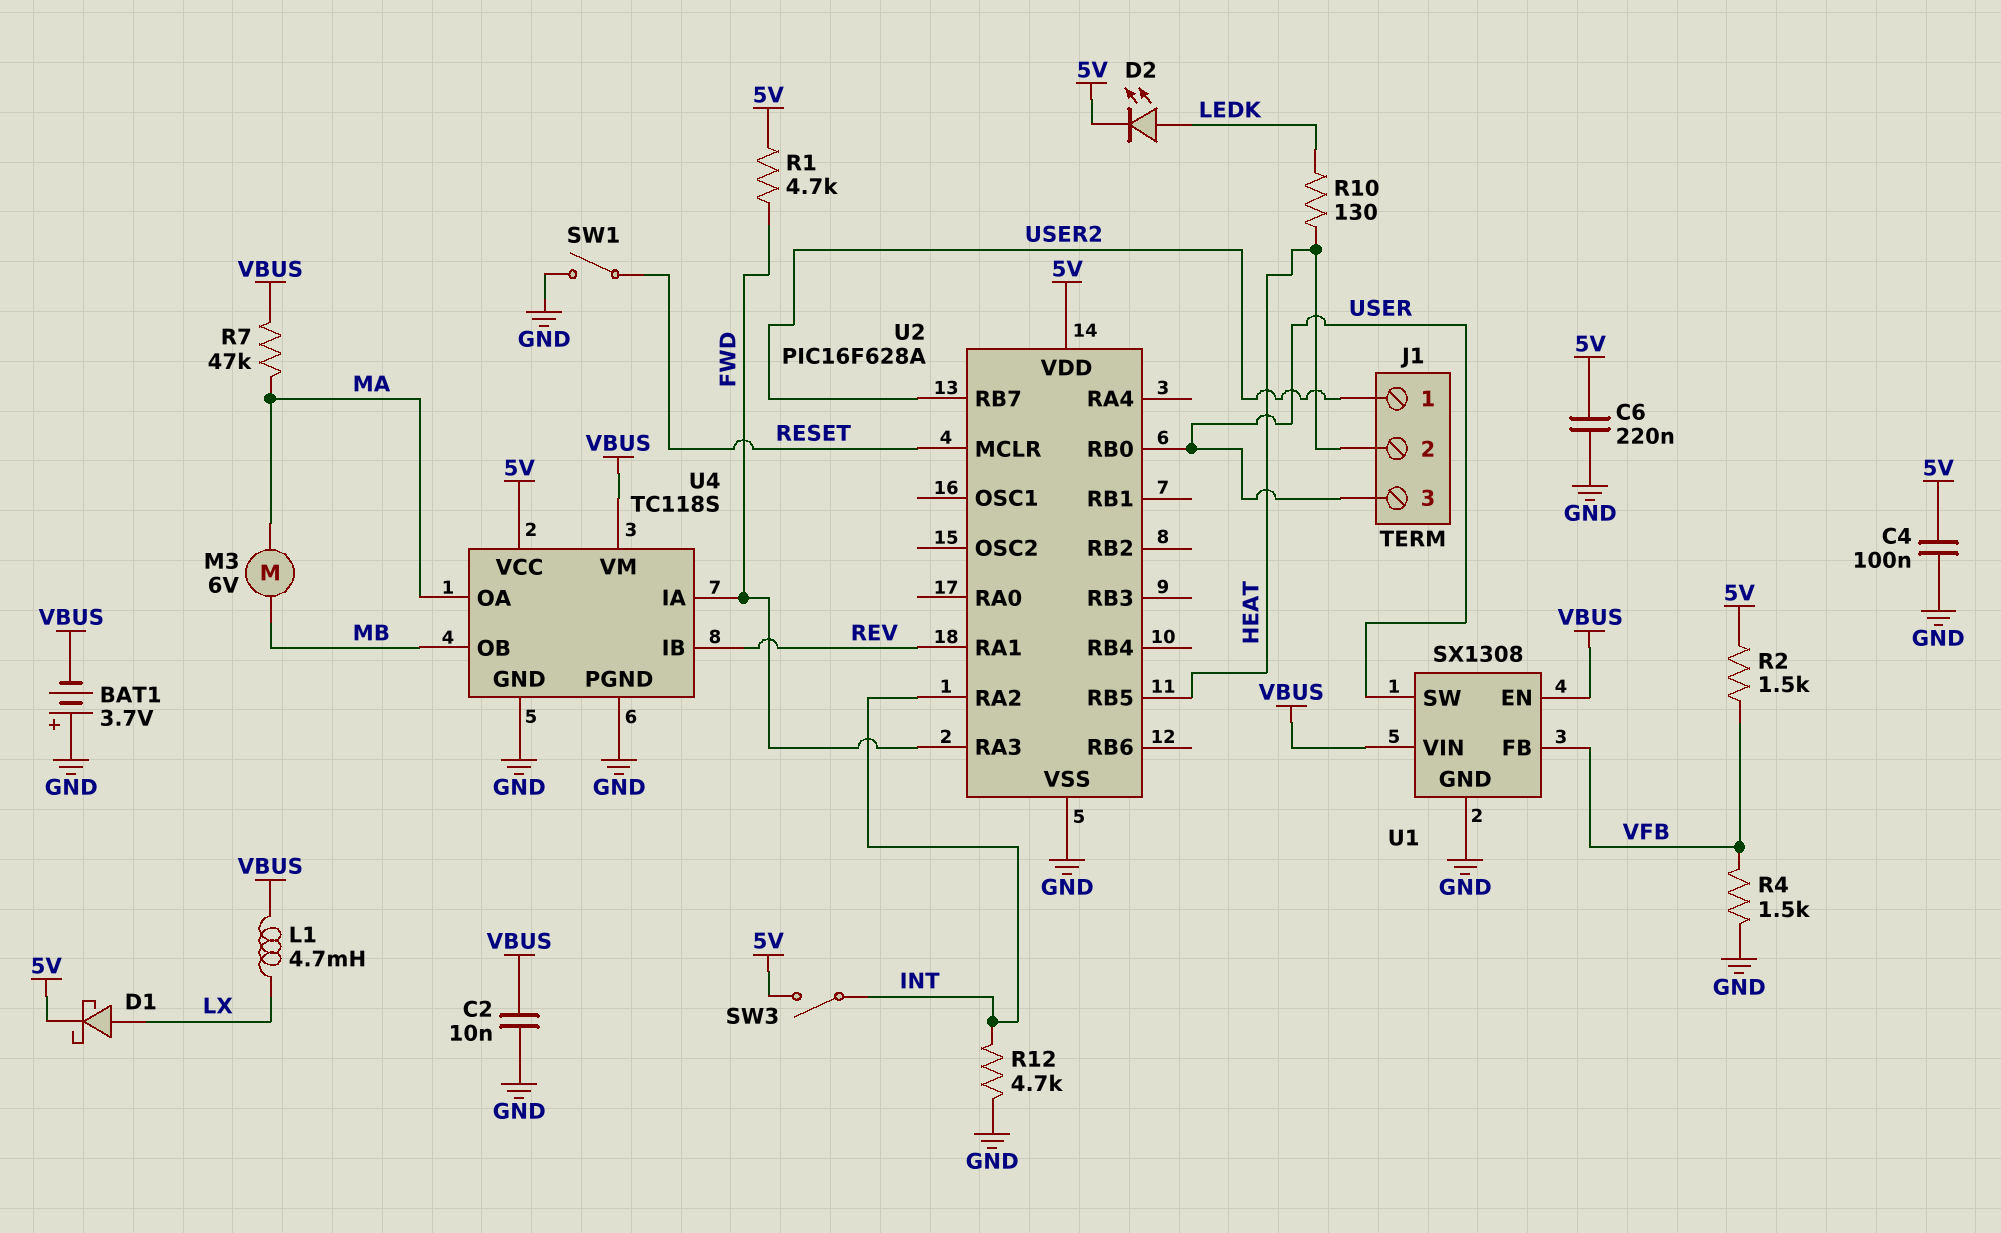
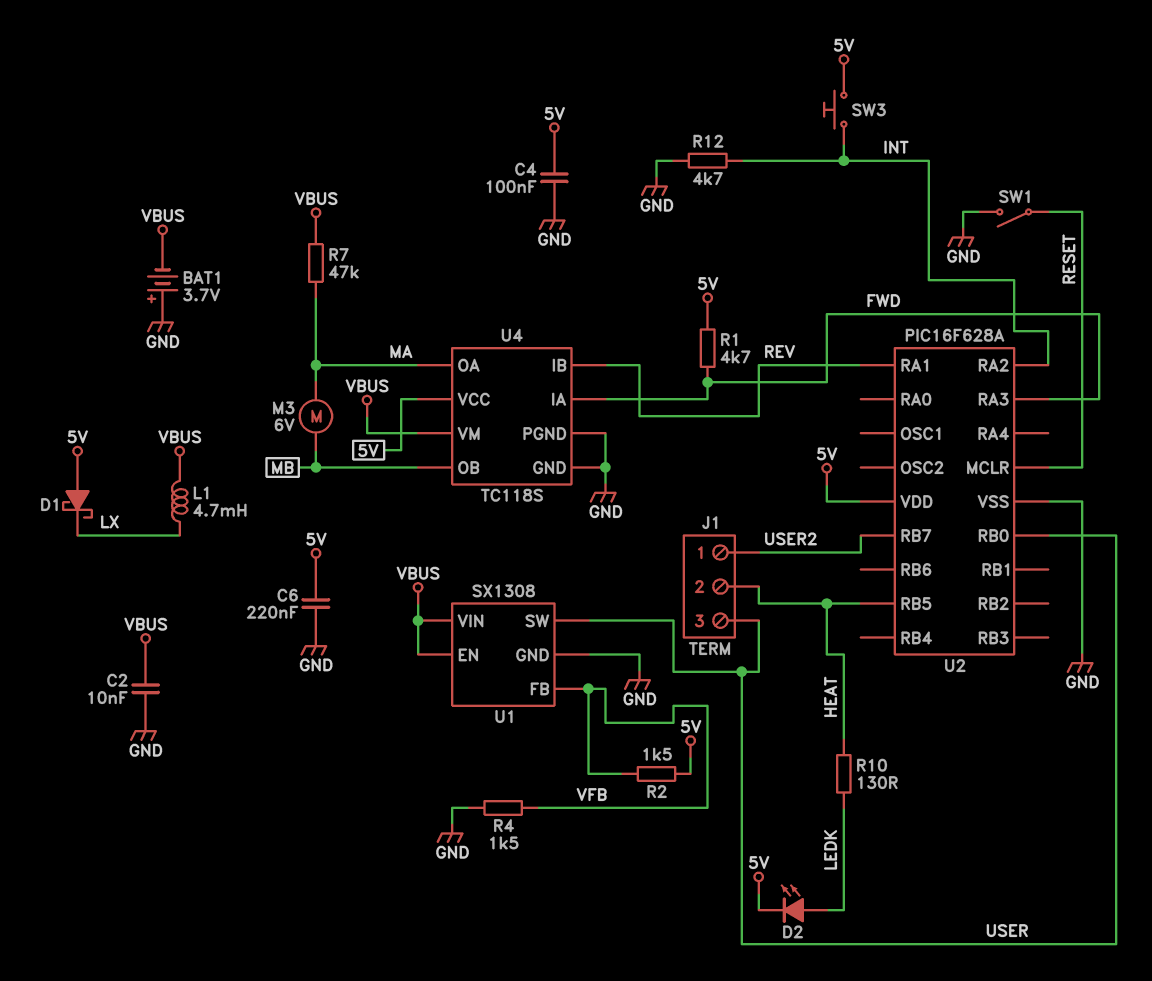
D1: schottky (A LX, K 5V) -> schottky (A 5V, K LX)
SW3: switch (5V, INT) -> button (5V, INT)

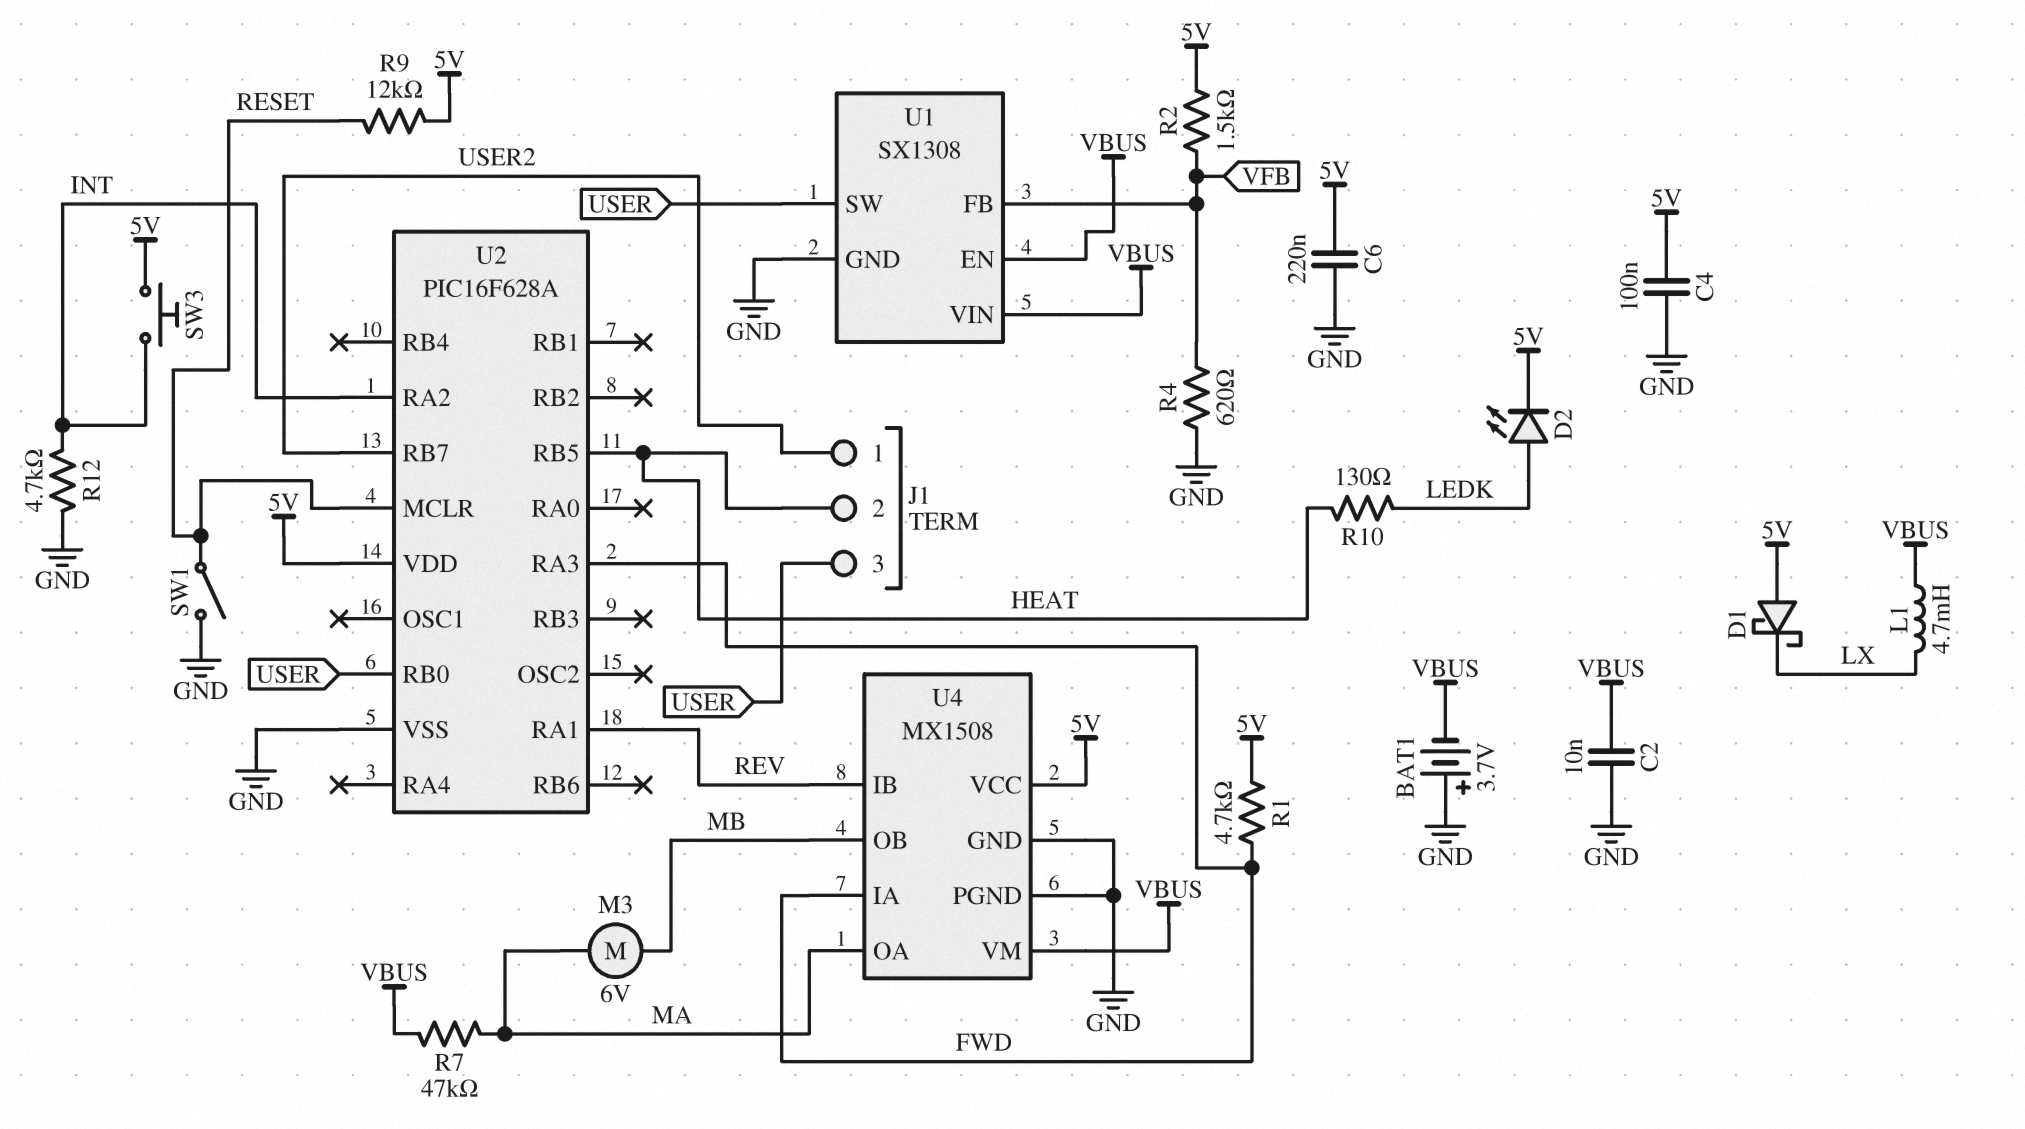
R4: 1.5k (GND, VFB) -> 620 (GND, VFB)
R9: none -> 12k (5V, RESET)
U4: TC118S -> MX1508

